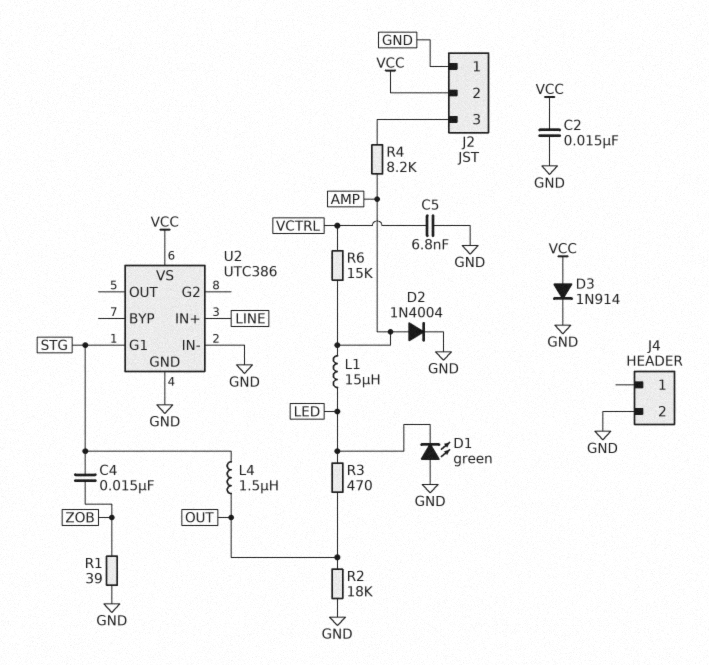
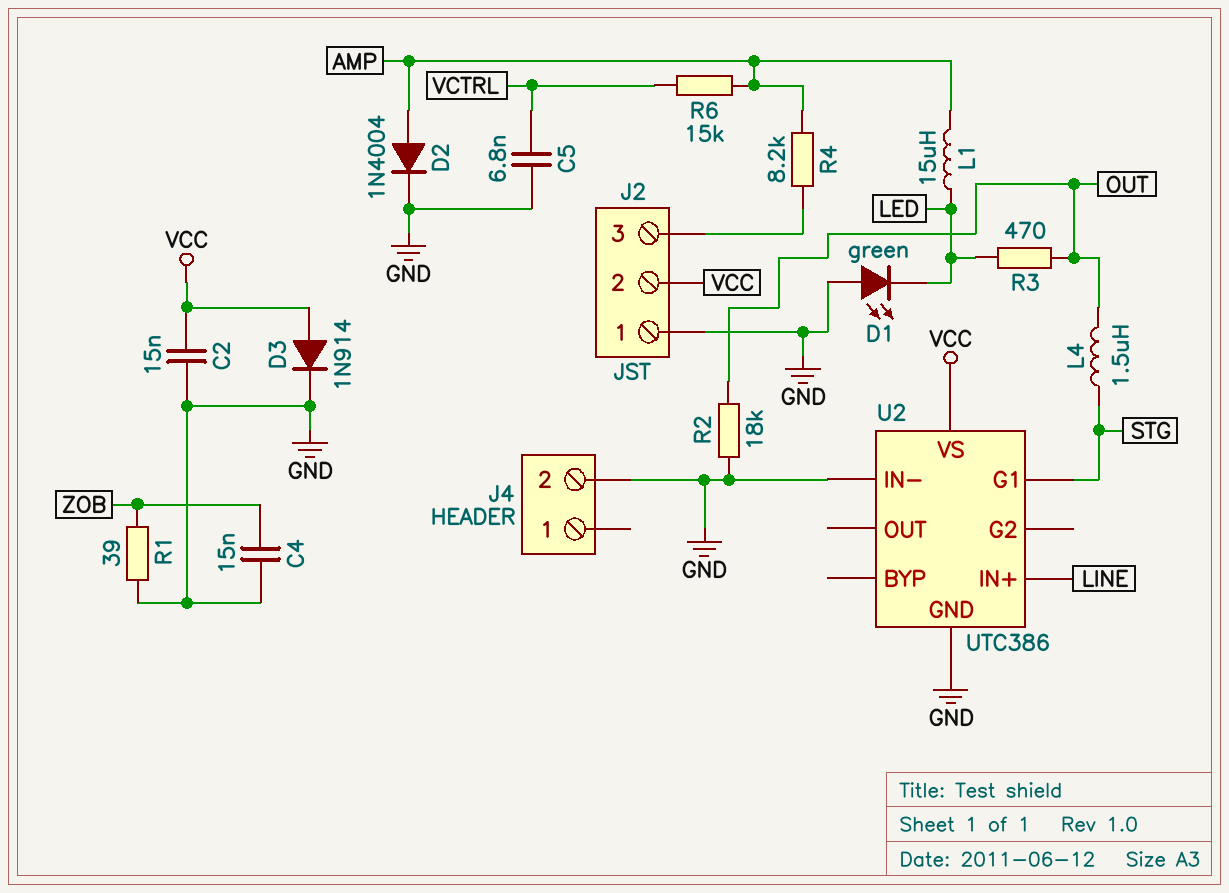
C4: 15nF (STG, ZOB) -> 15nF (GND, ZOB)

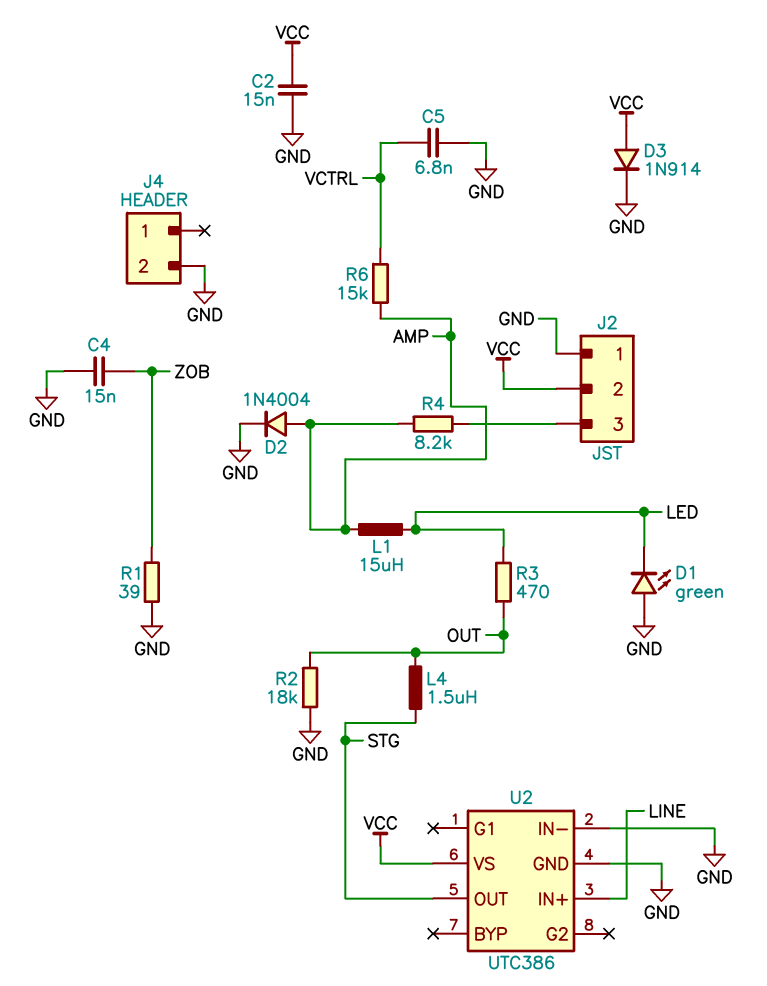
U2 pin G1: STG -> none
U2 pin OUT: none -> STG

